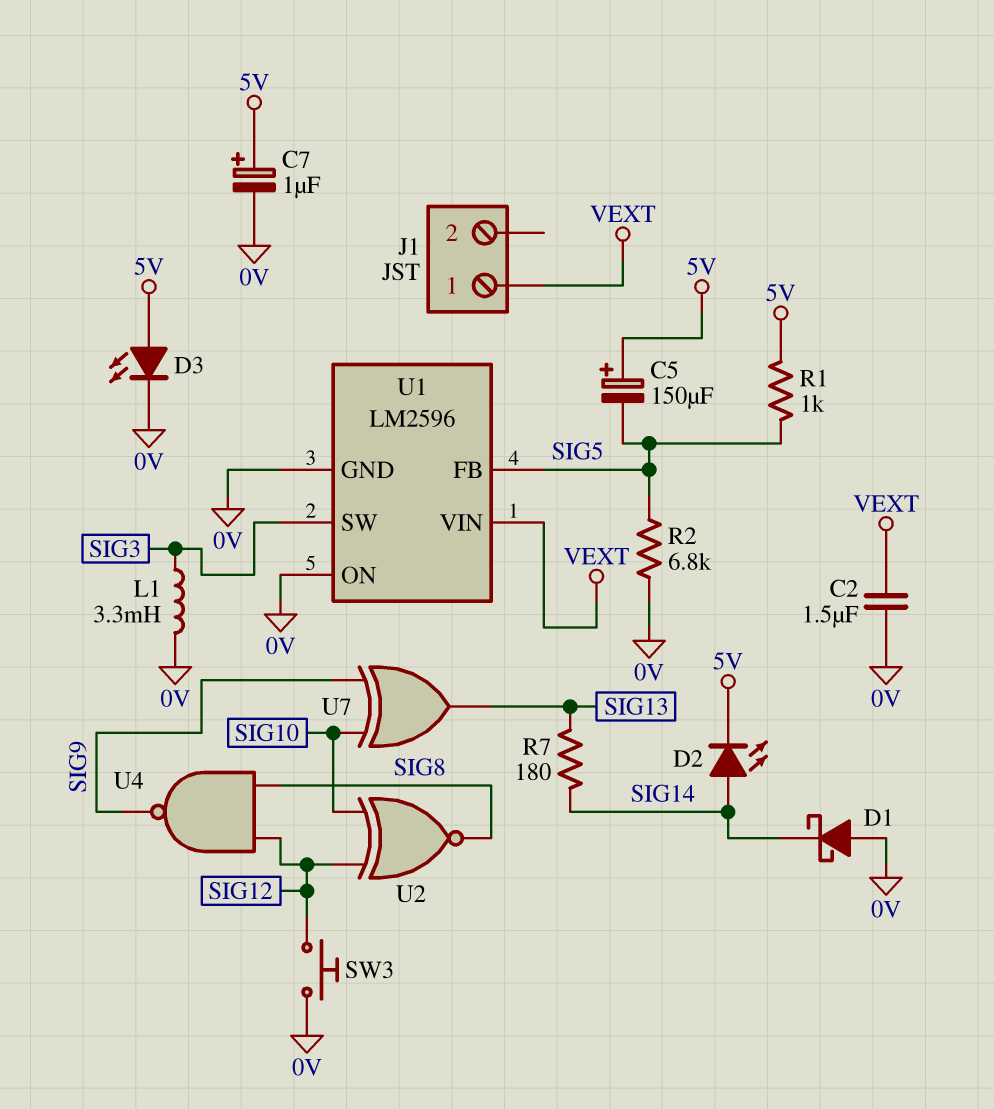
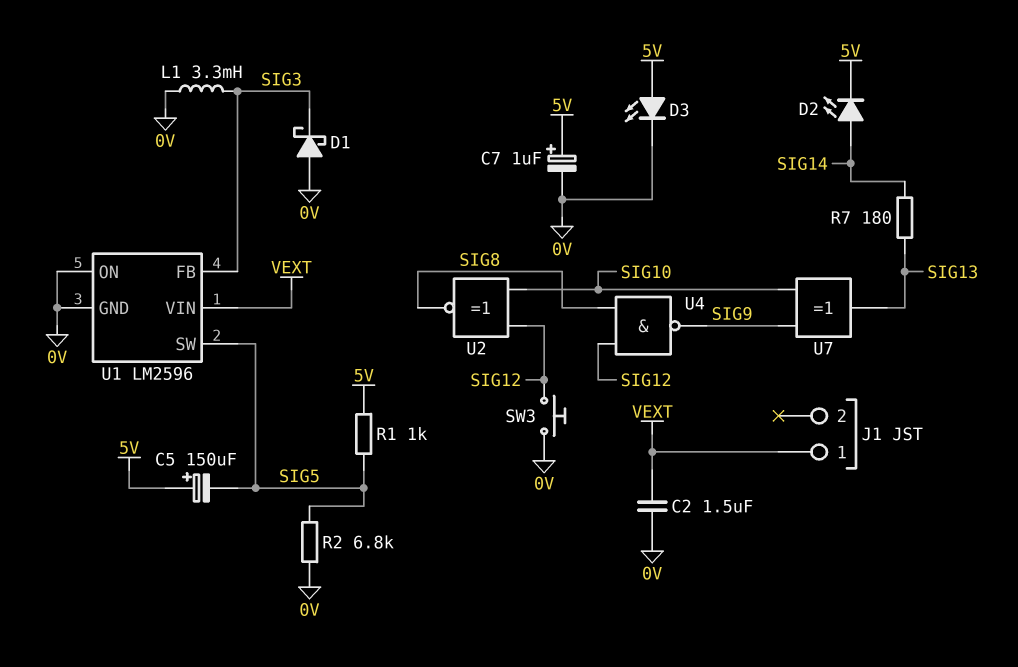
D1: schottky (A 0V, K SIG14) -> schottky (A 0V, K SIG3)
U1 pin FB: SIG5 -> SIG3
U1 pin SW: SIG3 -> SIG5

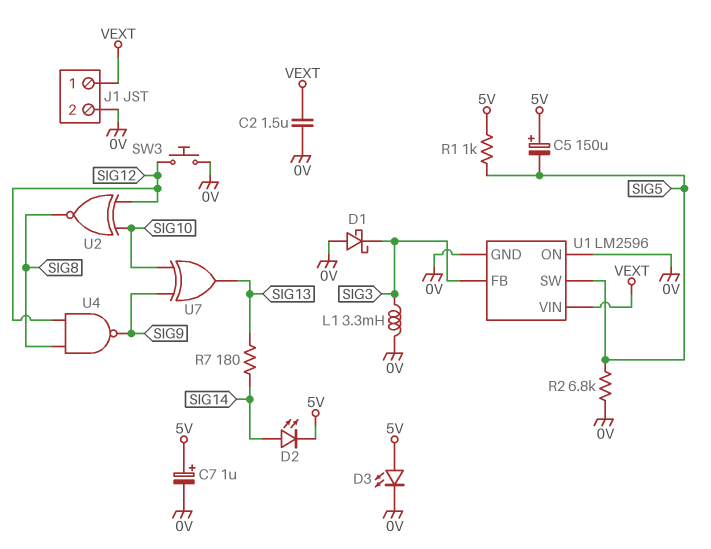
J1 pin 2: none -> 0V

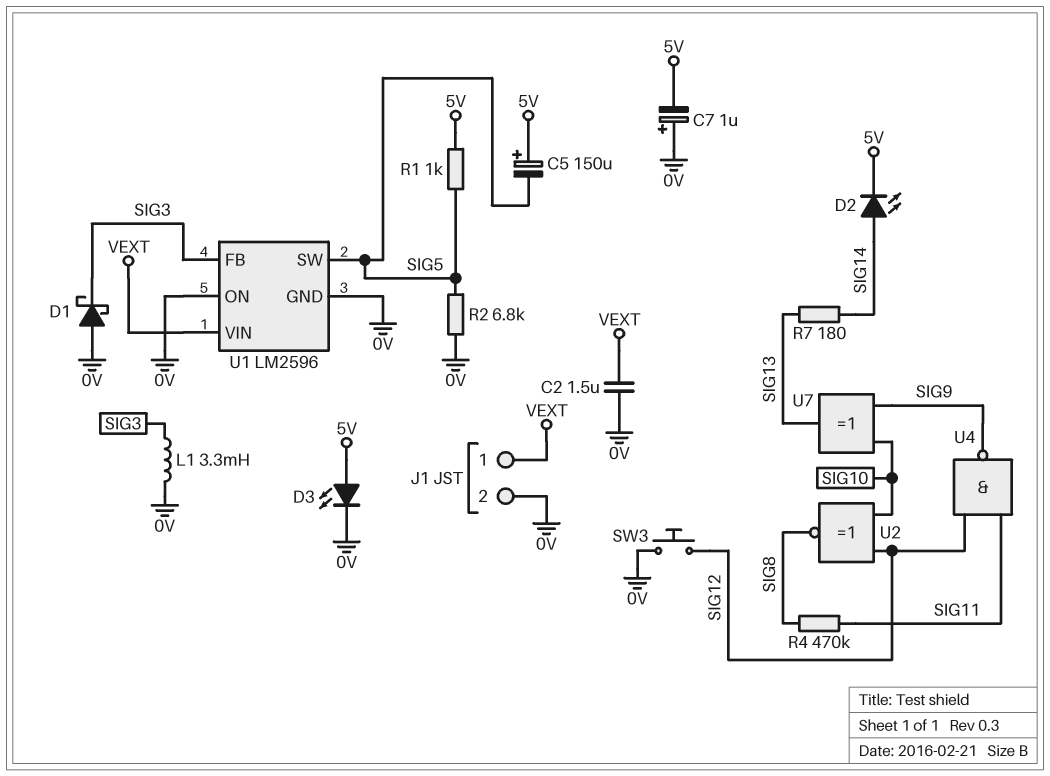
C7: 1uF (plus 5V, minus 0V) -> 1uF (plus 0V, minus 5V)
R4: none -> 470k (SIG8, SIG11)
U4: NAND (in SIG8, in SIG12, out SIG9) -> NAND (in SIG11, in SIG12, out SIG9)

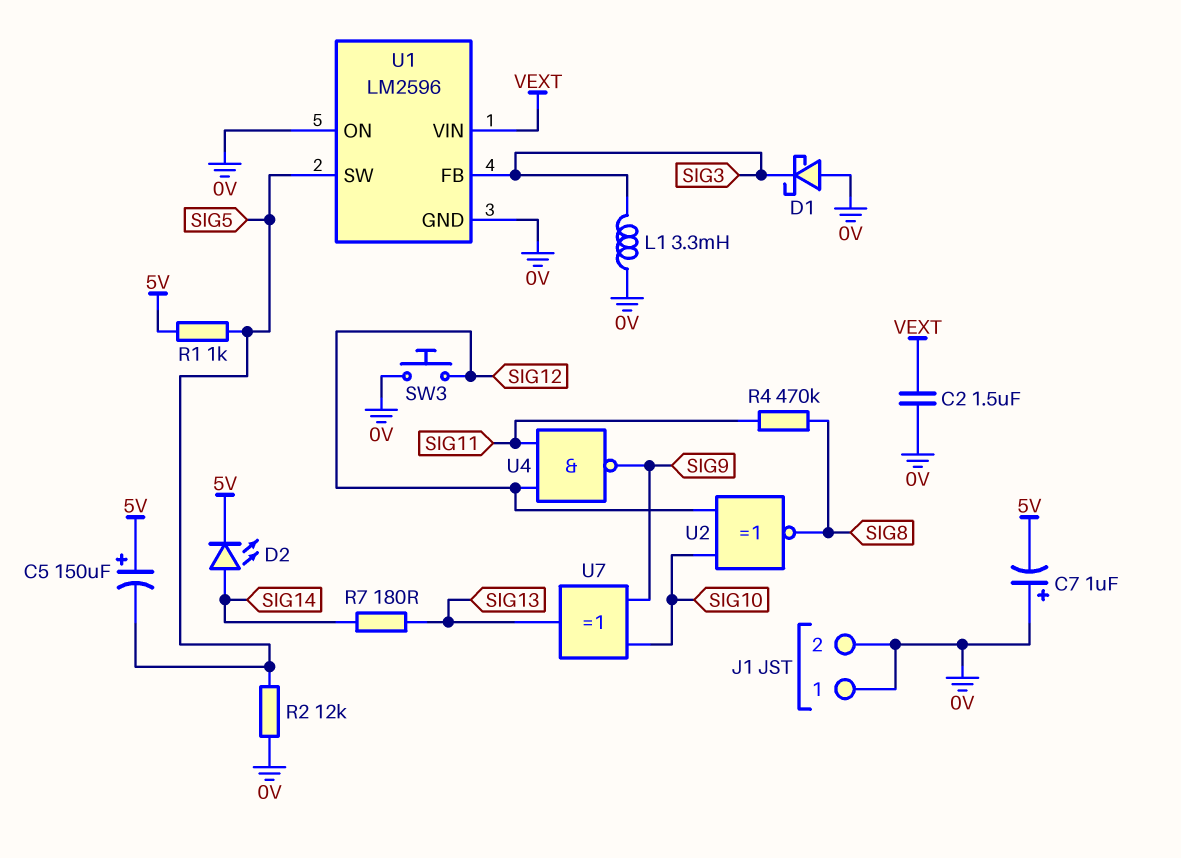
D3: LED (A 5V, K 0V) -> none
J1 pin 1: VEXT -> 0V
R2: 6.8k (0V, SIG5) -> 12k (0V, SIG5)

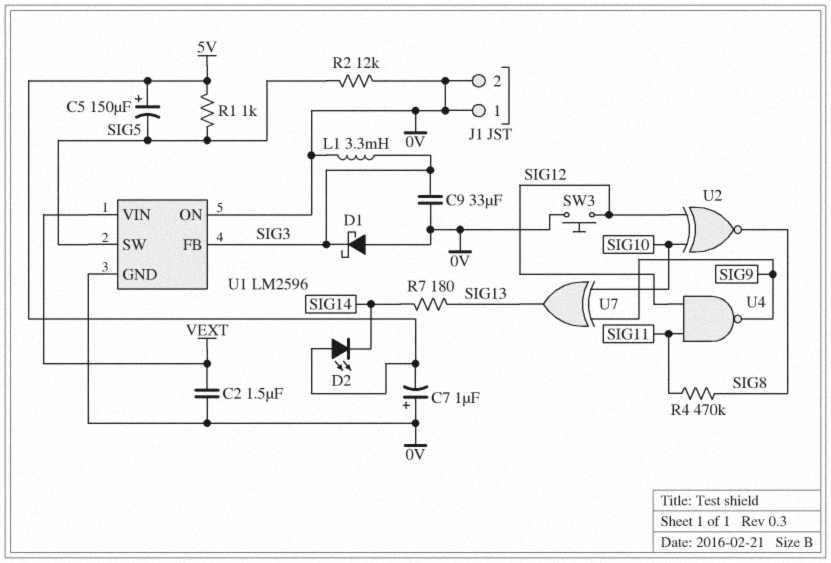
C9: none -> 33uF (0V, SIG3)
D2: LED (A SIG14, K 5V) -> LED (A 5V, K SIG14)

